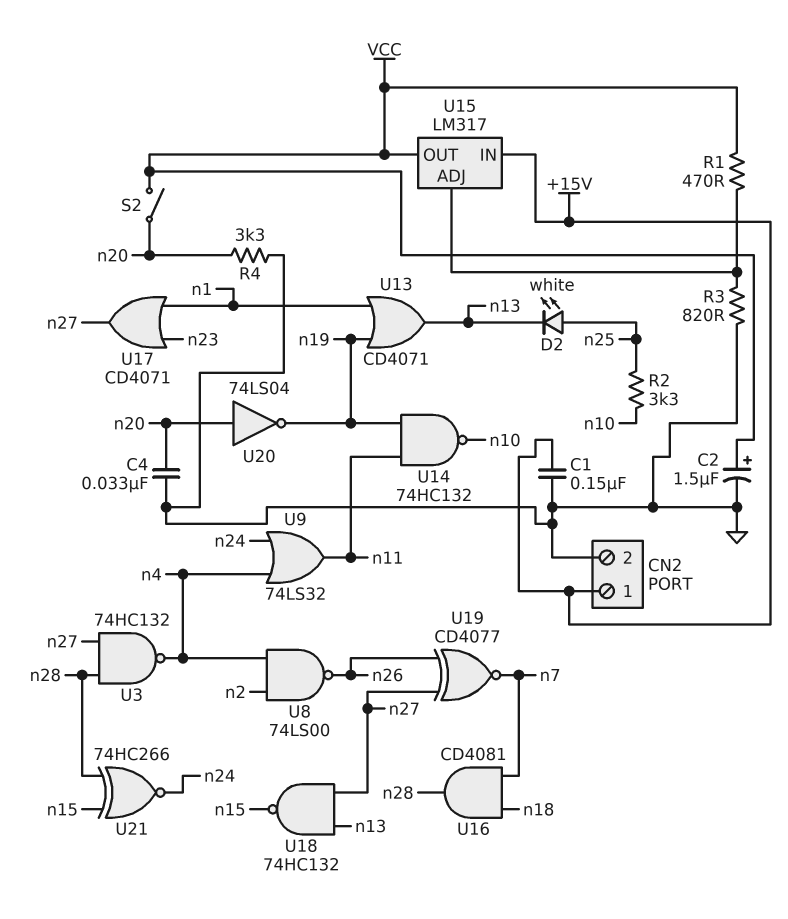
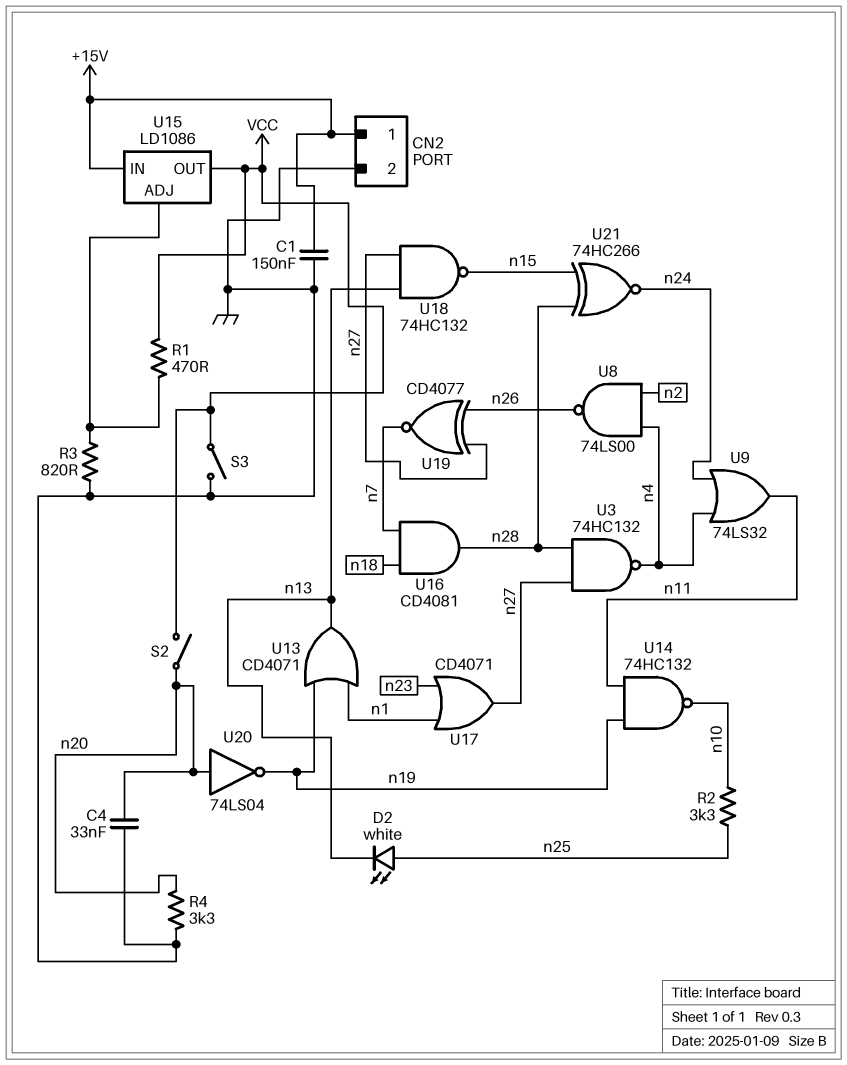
C2: 1.5uF (plus VCC, minus GND) -> none
S3: none -> switch (GND, VCC)
U15: LM317 -> LD1086

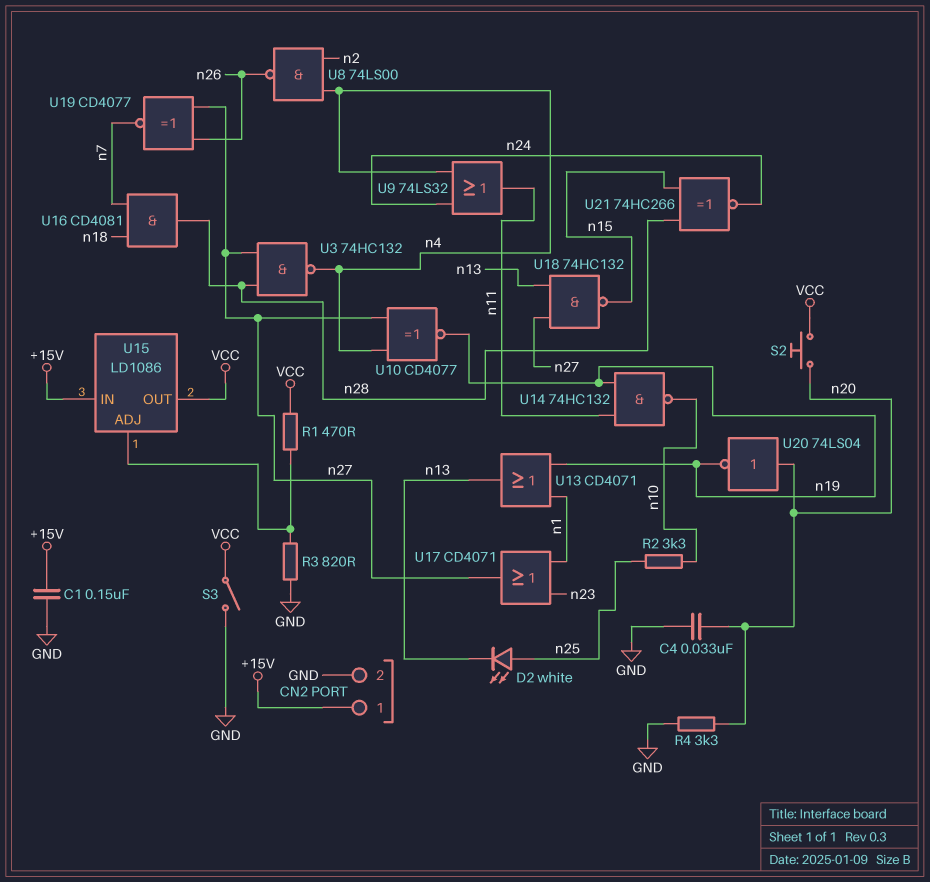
S2: switch (VCC, n20) -> button (VCC, n20)
U10: none -> XNOR CD4077 (in n4, in n27, out n19)

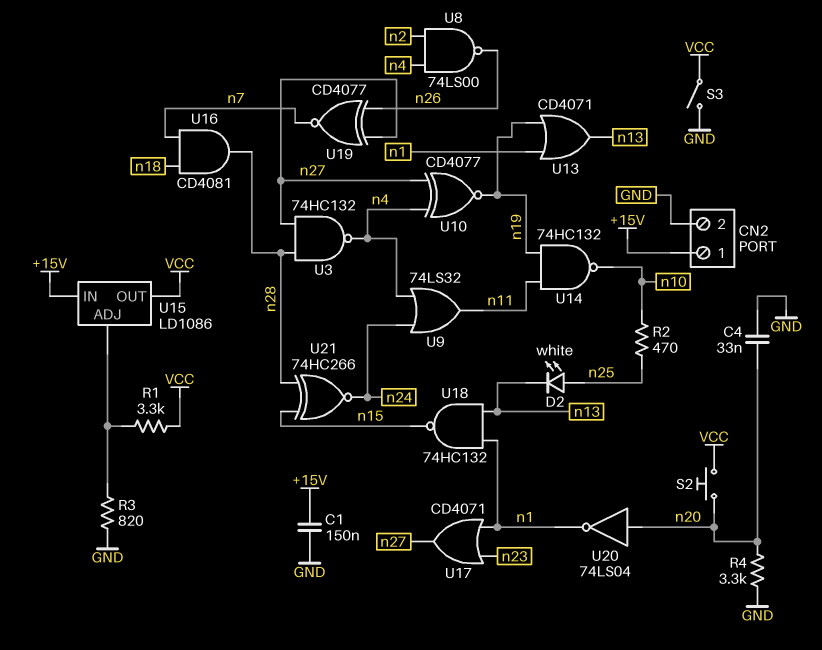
R1: 470 (U15/ADJ, VCC) -> 3.3k (U15/ADJ, VCC)
R2: 3.3k (n10, n25) -> 470 (n10, n25)
U18: NAND 74HC132 (in n13, in n27, out n15) -> NAND 74HC132 (in n1, in n13, out n15)
U20: NOT 74LS04 (in n20, out n19) -> NOT 74LS04 (in n20, out n1)

